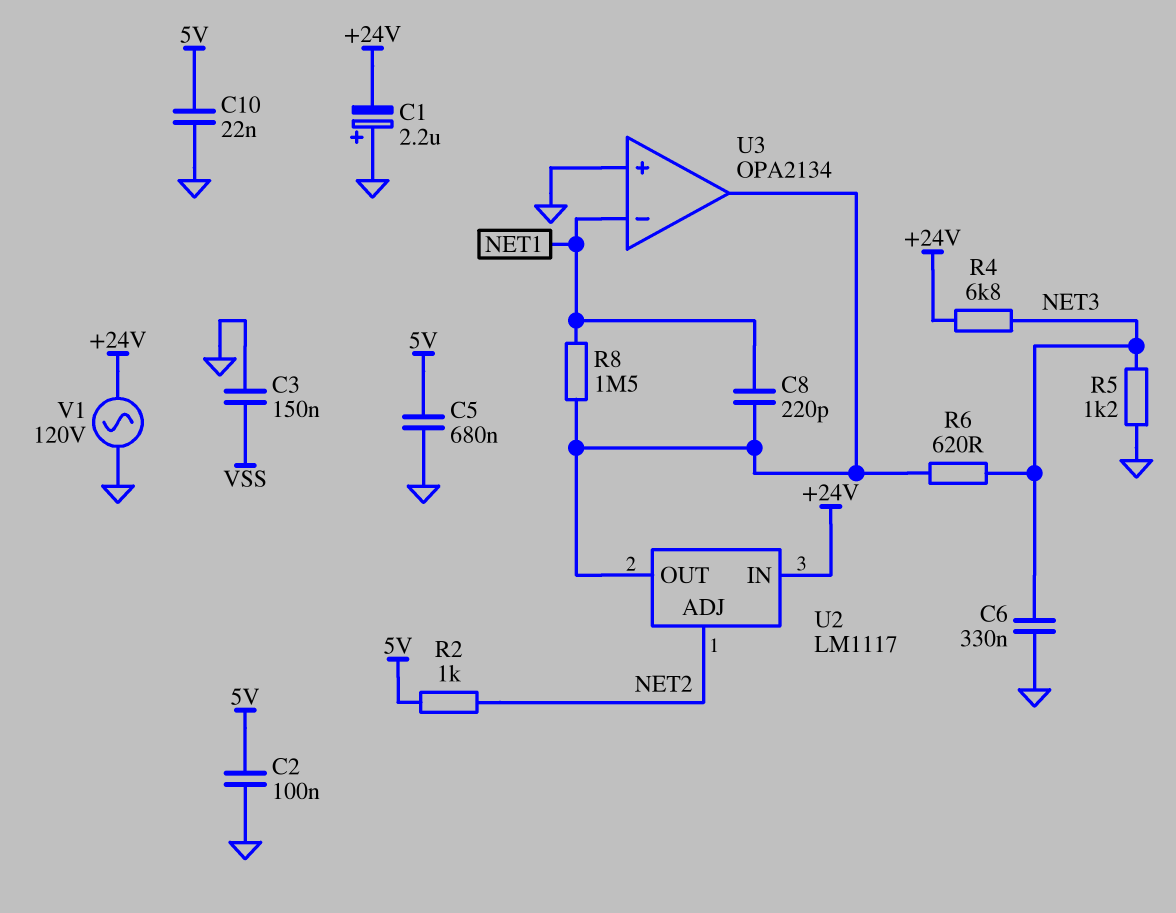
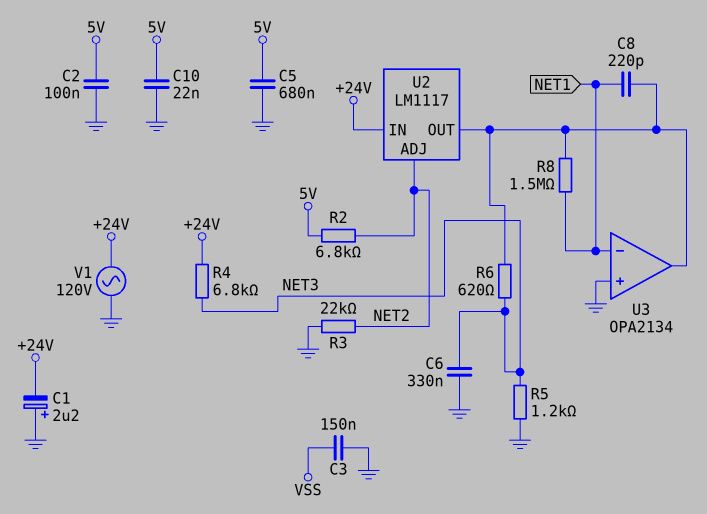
R2: 1k (5V, NET2) -> 6.8k (5V, NET2)
R3: none -> 22k (GND, NET2)

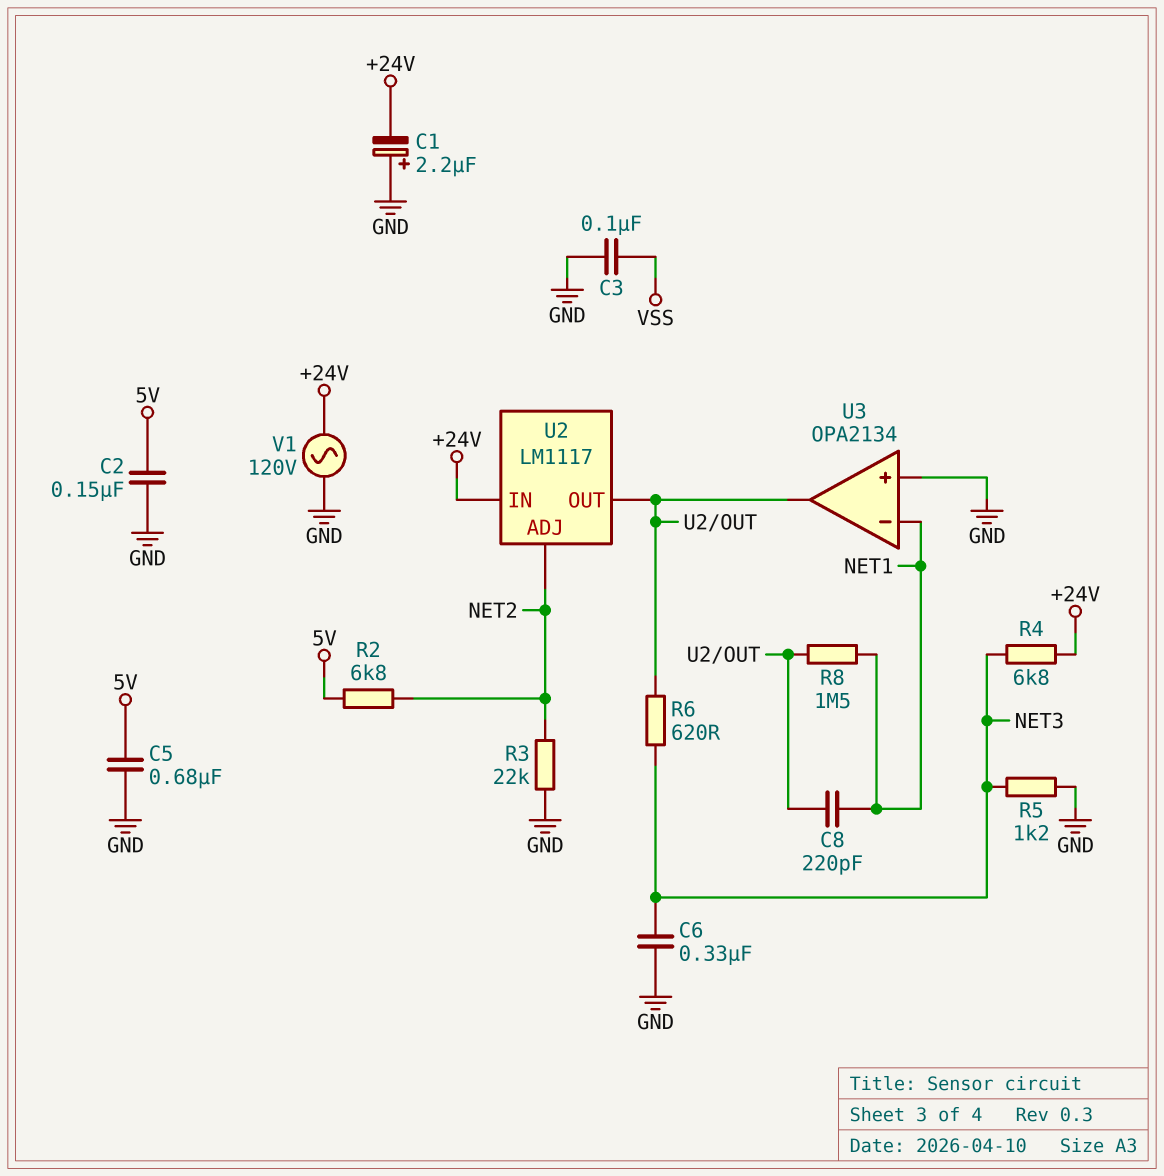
C2: 100nF (5V, GND) -> 150nF (5V, GND)
C3: 150nF (GND, VSS) -> 100nF (GND, VSS)
C10: 22nF (5V, GND) -> none

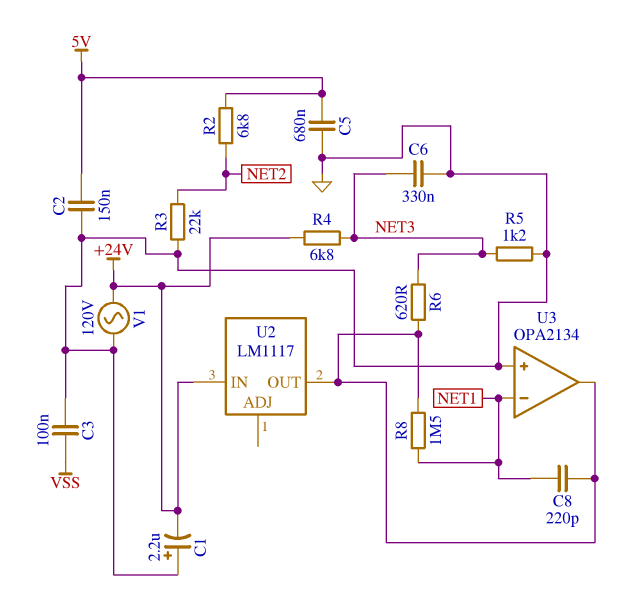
U2 pin ADJ: NET2 -> none

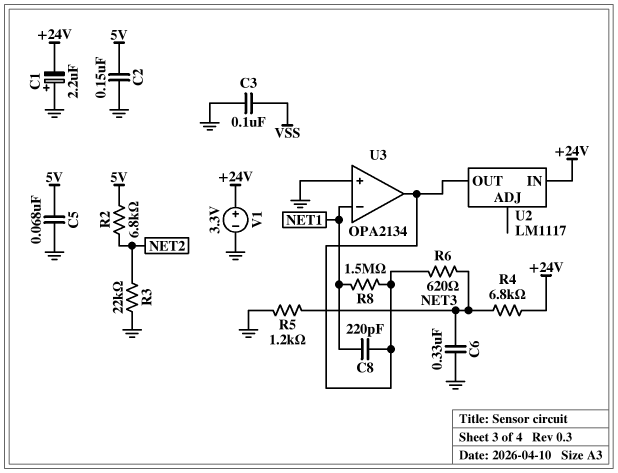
C5: 680nF (5V, GND) -> 68nF (5V, GND)
V1: AC 120V (+24V, GND) -> 3.3V (plus +24V, minus GND)

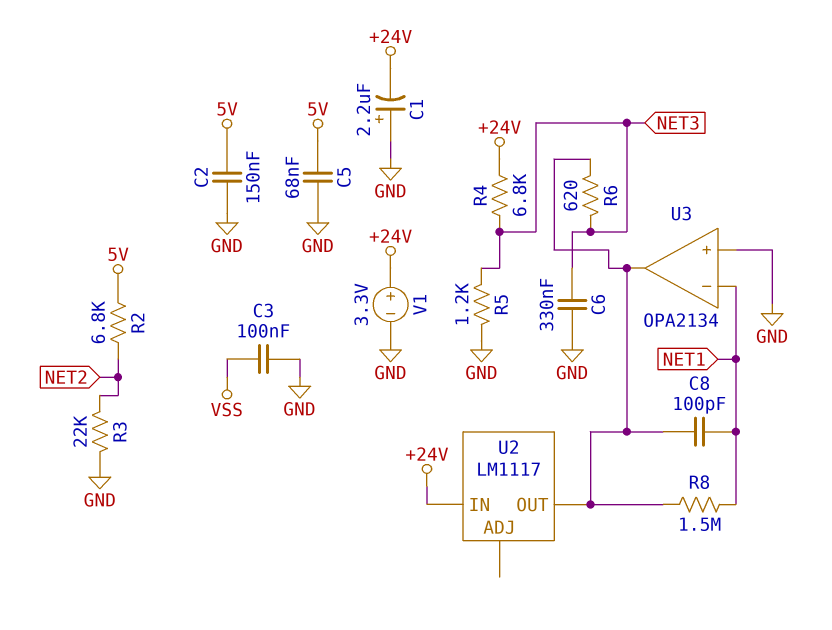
C8: 220pF (NET1, U2/OUT) -> 100pF (NET1, U2/OUT)

